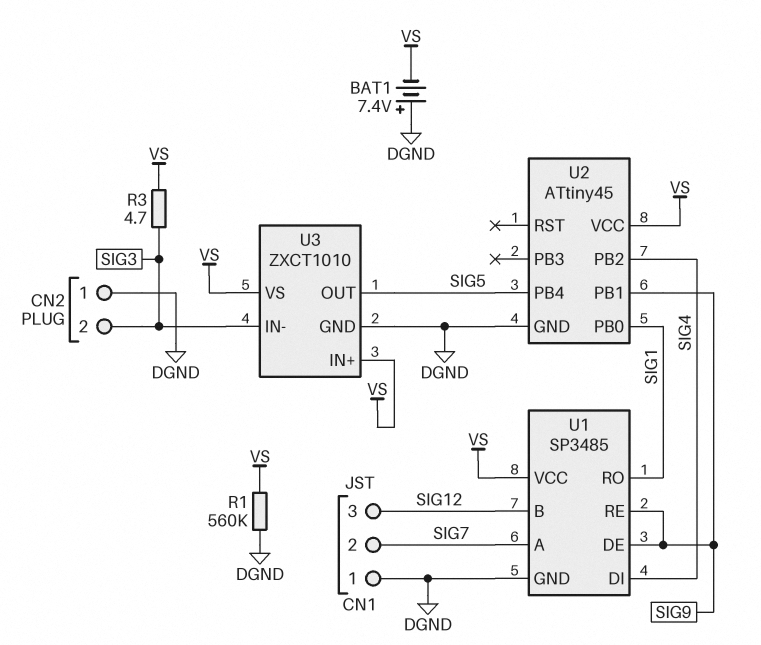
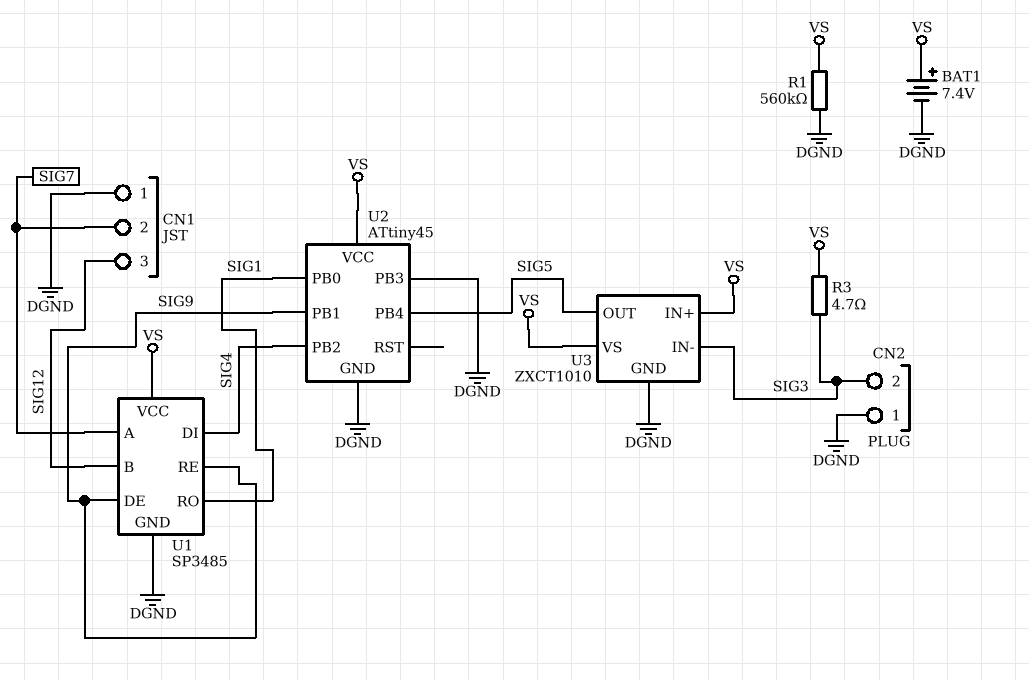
BAT1: 7.4V (plus DGND, minus VS) -> 7.4V (plus VS, minus DGND)
U2 pin PB3: none -> DGND

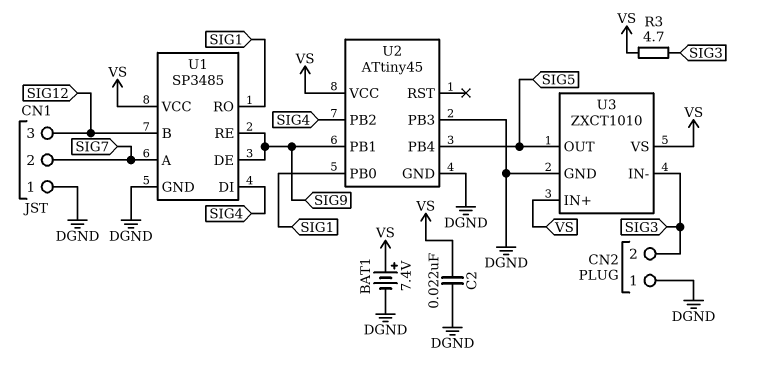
C2: none -> 22nF (DGND, VS)
R1: 560k (DGND, VS) -> none

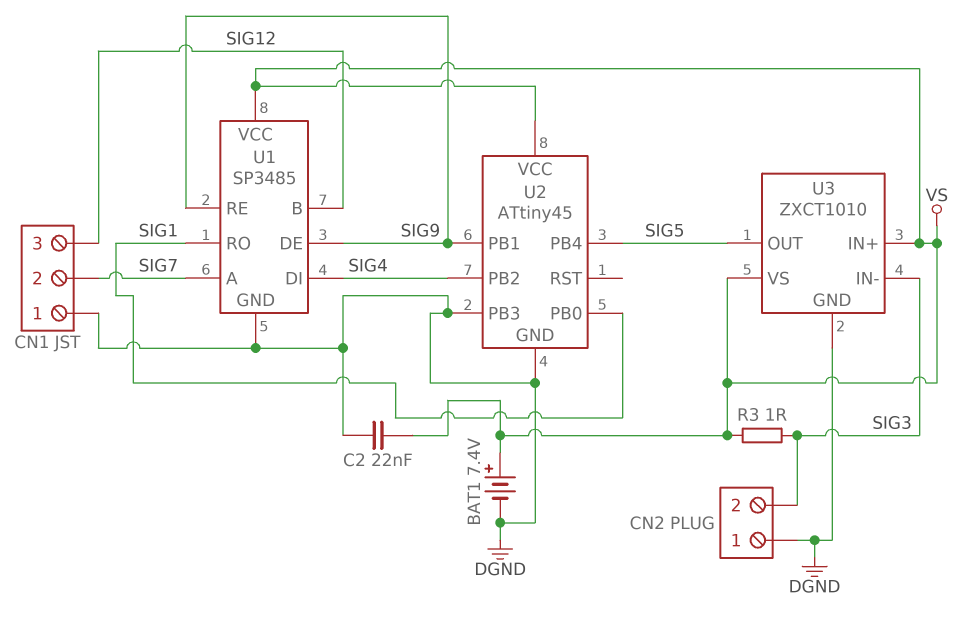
R3: 4.7 (SIG3, VS) -> 1 (SIG3, VS)

